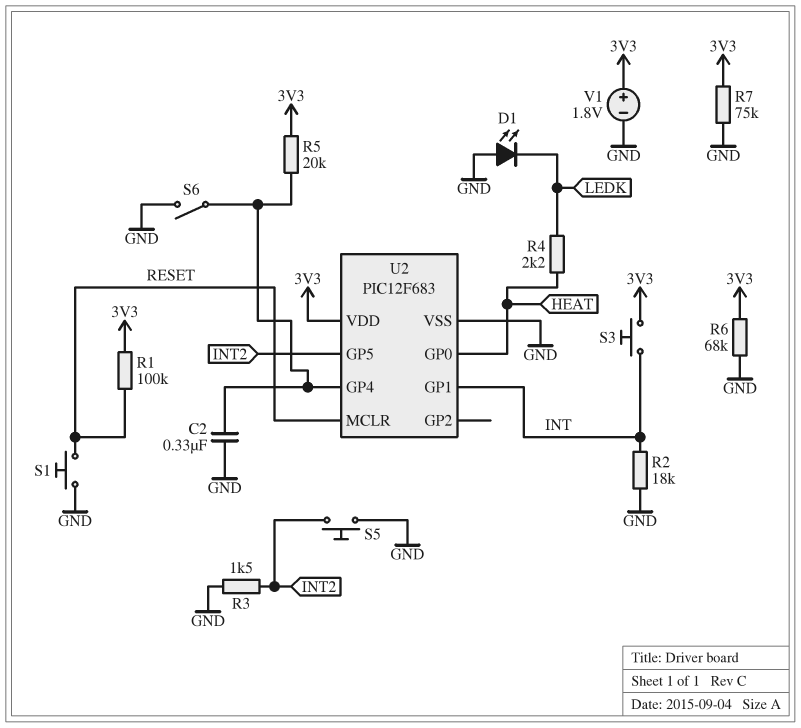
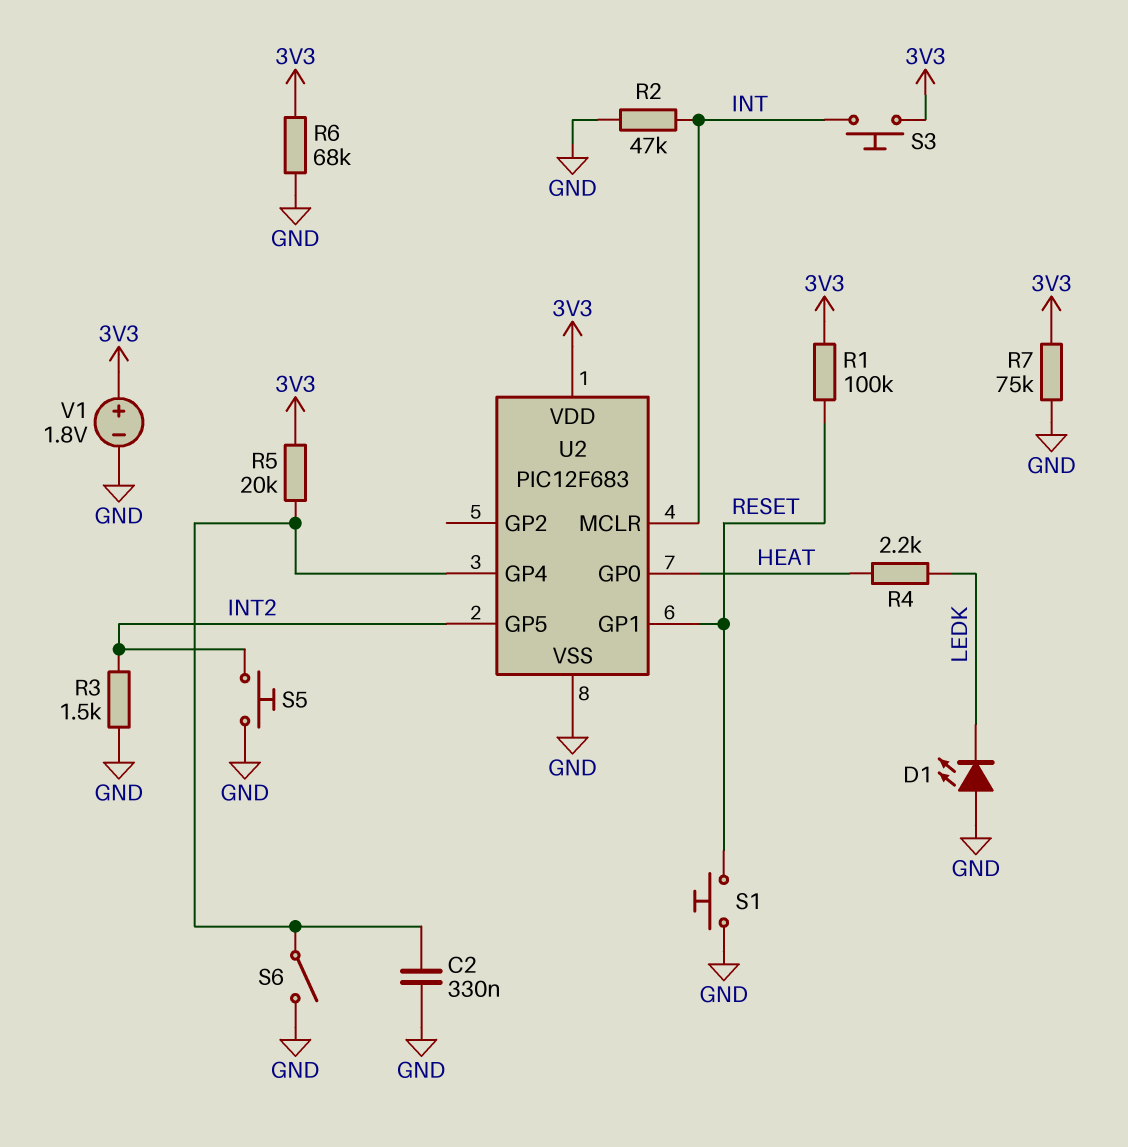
R2: 18k (GND, INT) -> 47k (GND, INT)
U2 pin GP1: INT -> RESET
U2 pin MCLR: RESET -> INT

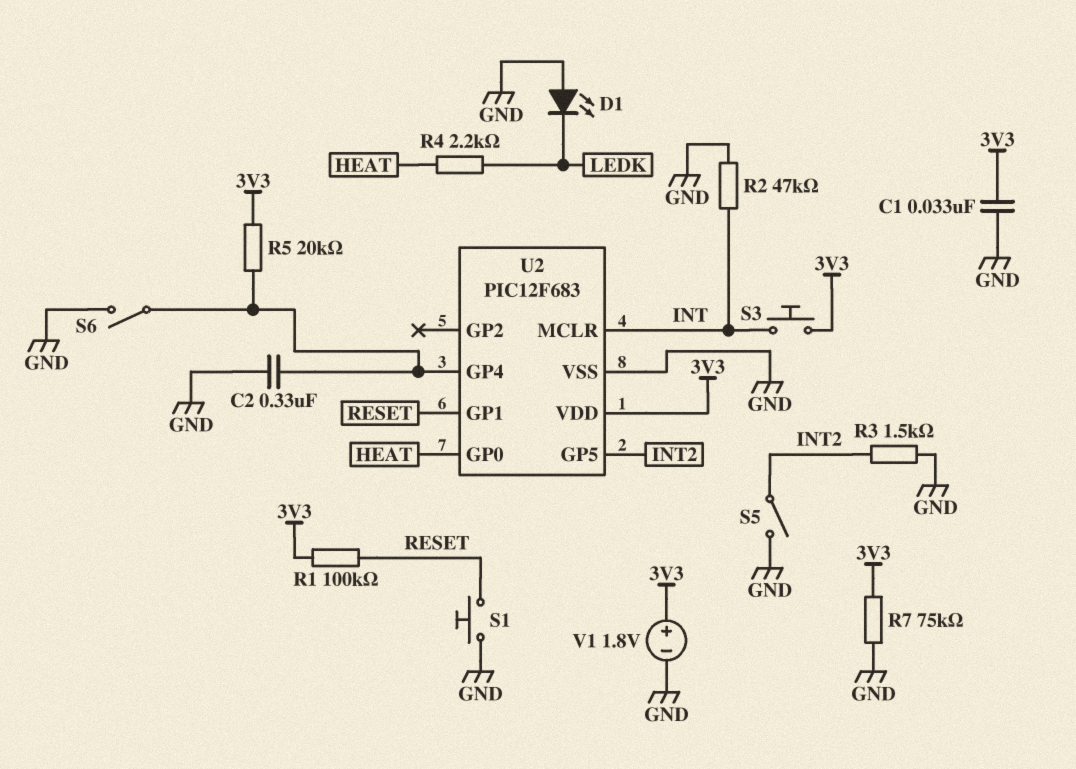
C1: none -> 33nF (3V3, GND)
R6: 68k (3V3, GND) -> none
S5: button (GND, INT2) -> switch (GND, INT2)

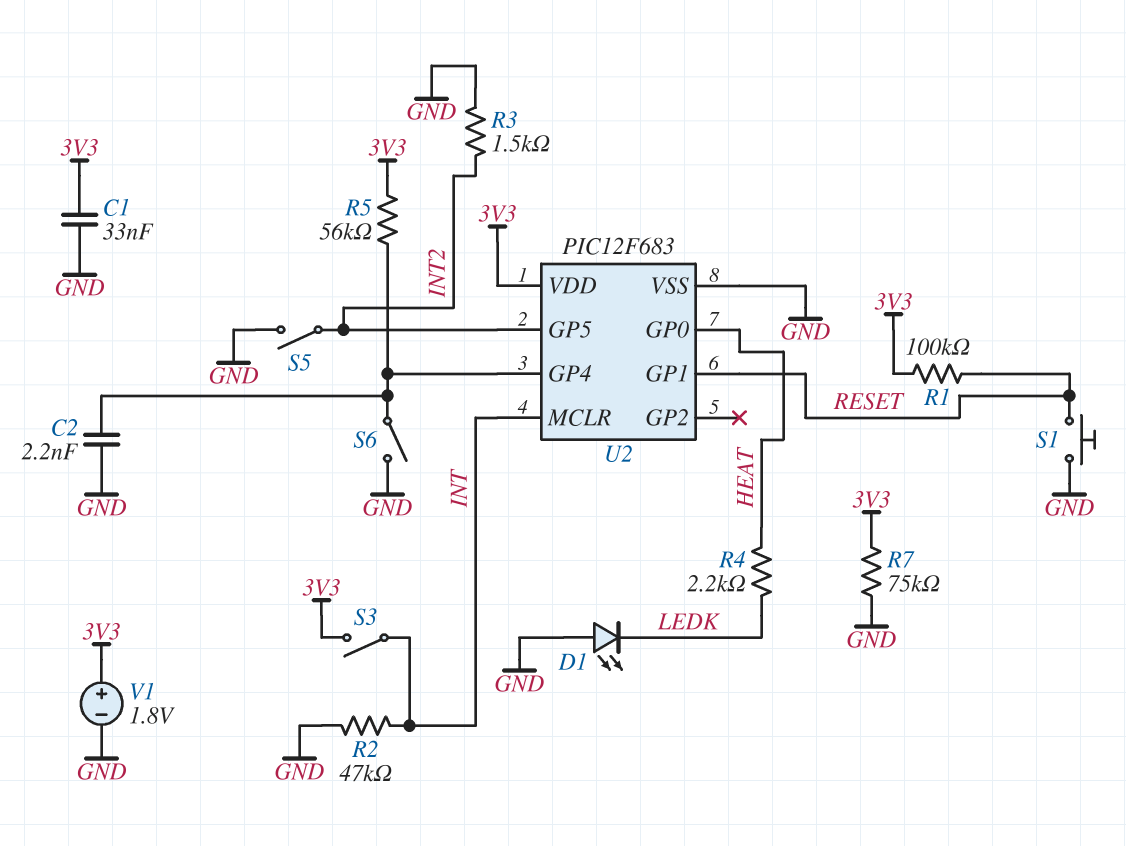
C2: 330nF (GND, U2/GP4) -> 2.2nF (GND, U2/GP4)
R5: 20k (3V3, U2/GP4) -> 56k (3V3, U2/GP4)
S3: button (3V3, INT) -> switch (3V3, INT)

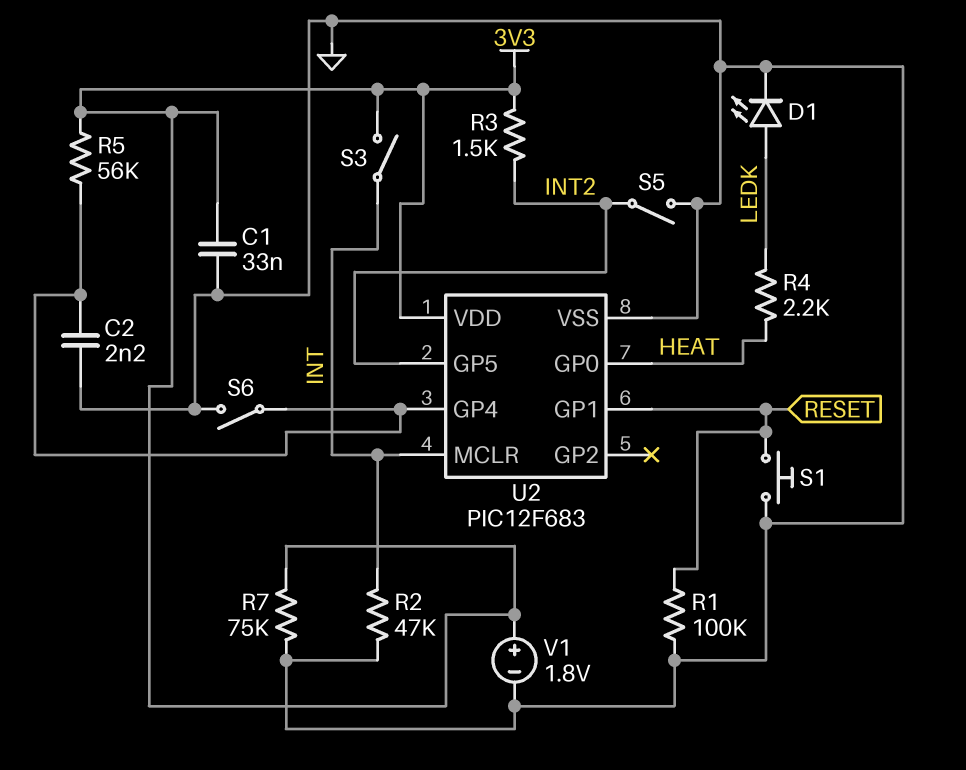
D1: LED (A GND, K LEDK) -> LED (A LEDK, K GND)
R1: 100k (3V3, RESET) -> 100k (GND, RESET)
R3: 1.5k (GND, INT2) -> 1.5k (3V3, INT2)

